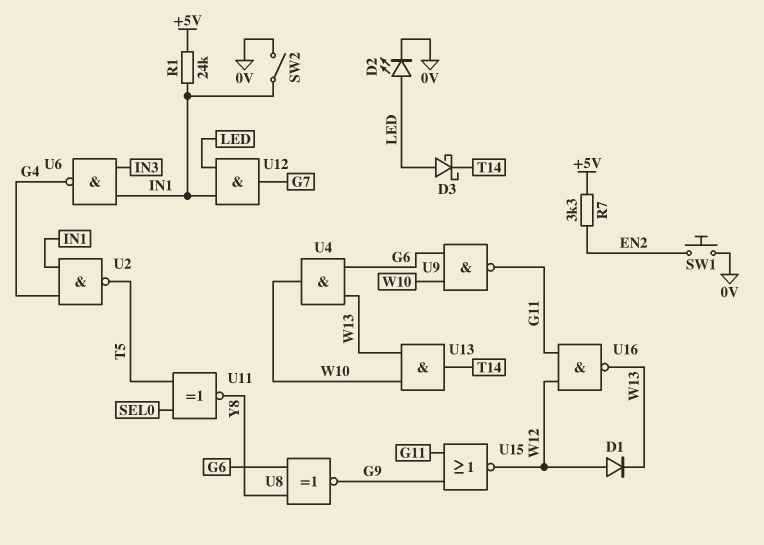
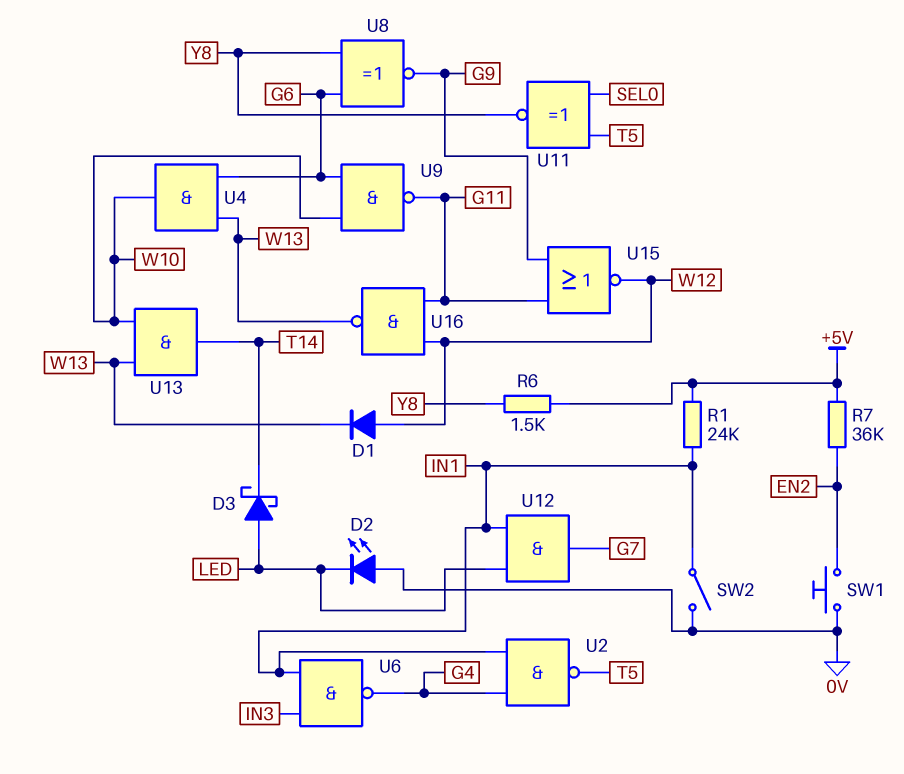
D2: LED (A LED, K 0V) -> LED (A 0V, K LED)
R6: none -> 1.5k (+5V, Y8)
R7: 3.3k (+5V, EN2) -> 36k (+5V, EN2)

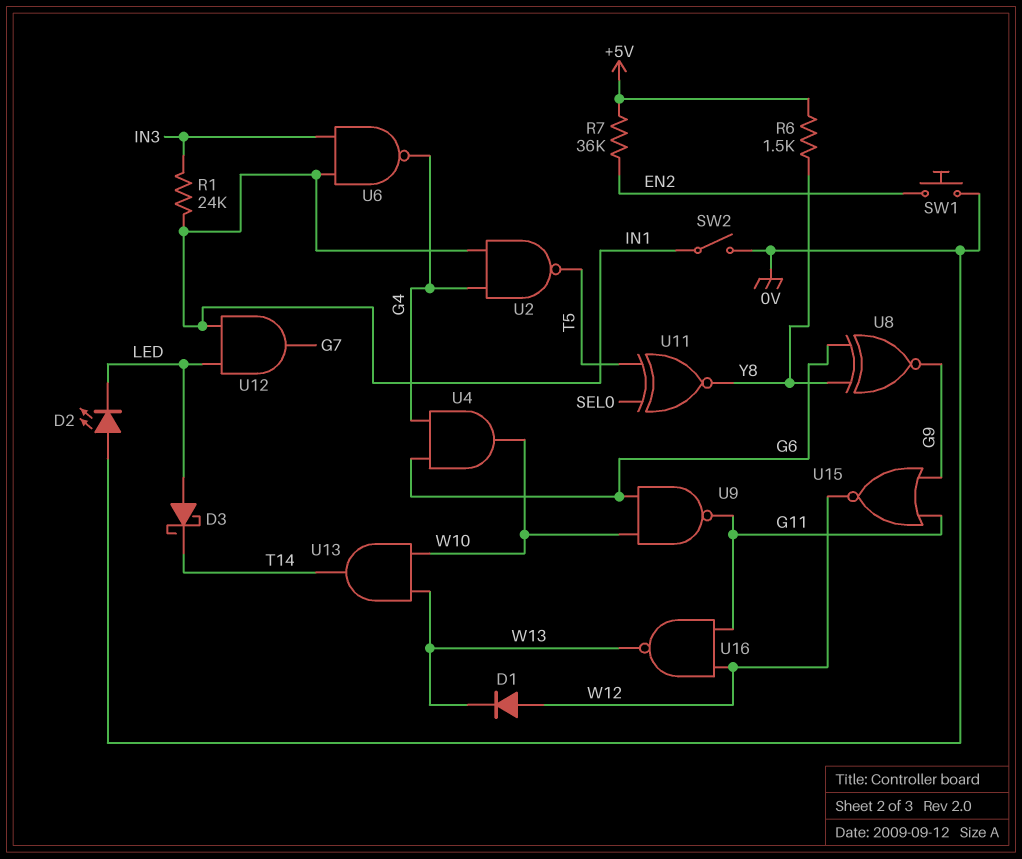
R1: 24k (+5V, IN1) -> 24k (IN1, IN3)
U4: AND (in G6, in W13, out W10) -> AND (in G4, in G6, out W10)

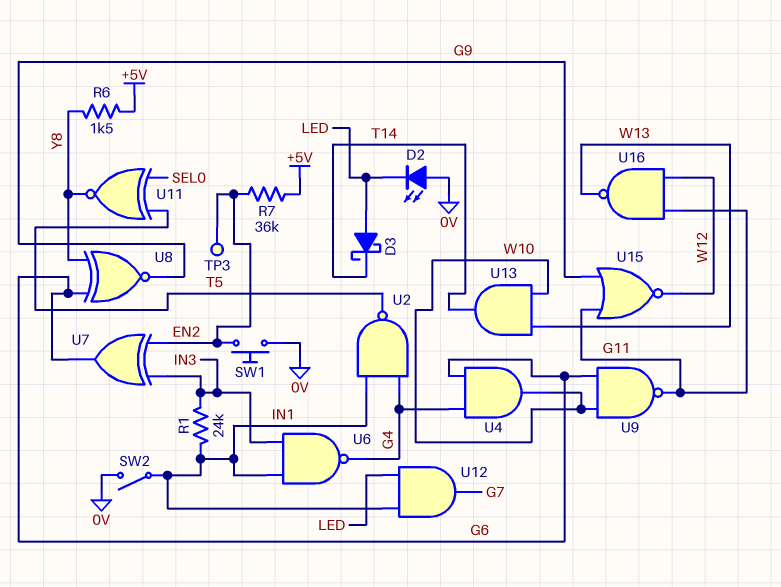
D1: diode (A W12, K W13) -> none
TP3: none -> test point (EN2)
U7: none -> XOR (in EN2, in IN3, out G6)

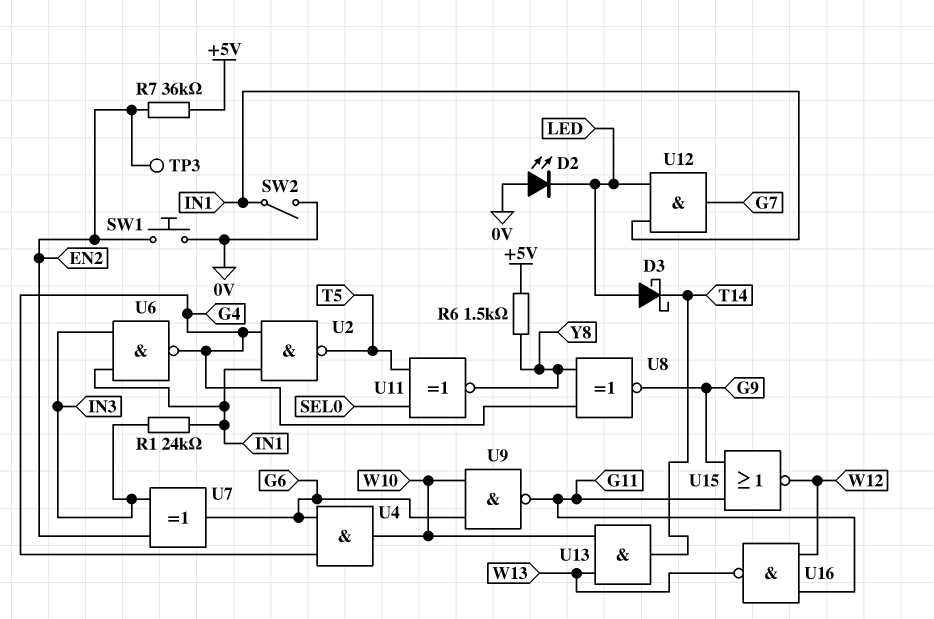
U8: XNOR (in G6, in Y8, out G9) -> XNOR (in G4, in Y8, out G9)

